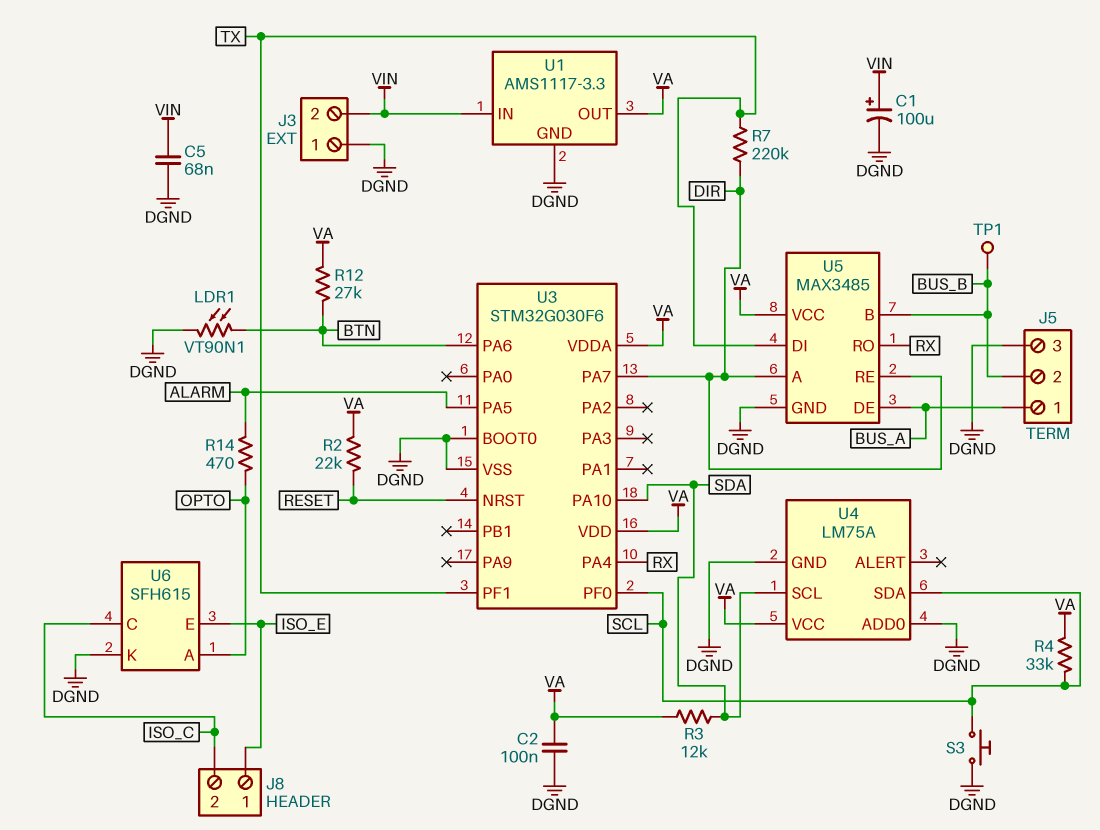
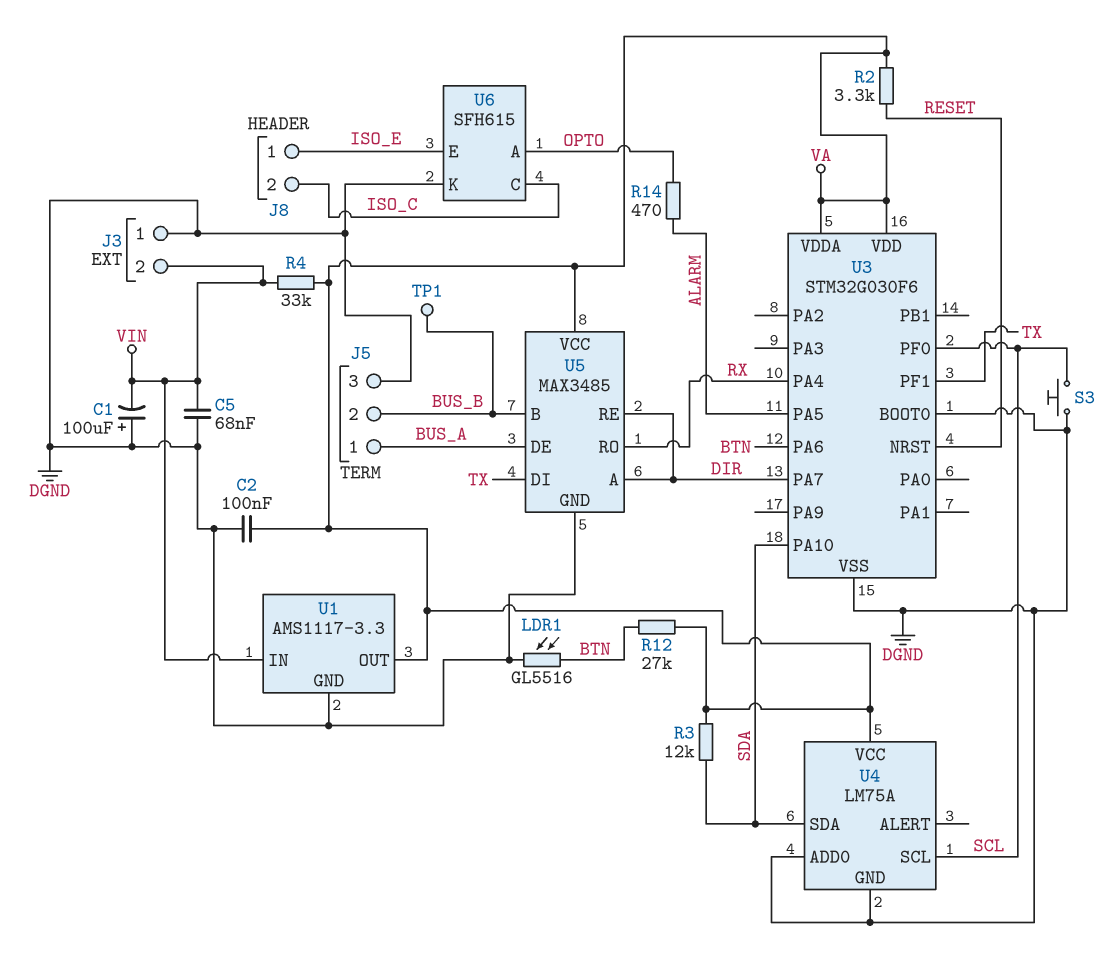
C1: 100uF (plus VIN, minus DGND) -> 100uF (plus DGND, minus VIN)
LDR1: VT90N1 (BTN, DGND) -> GL5516 (BTN, DGND)
R2: 22k (RESET, VA) -> 3.3k (RESET, VA)
R4: 33k (SCL, VA) -> 33k (VA, VIN)
R7: 220k (DIR, TX) -> none
U4 pin SCL: SDA -> SCL
U4 pin SDA: SCL -> SDA

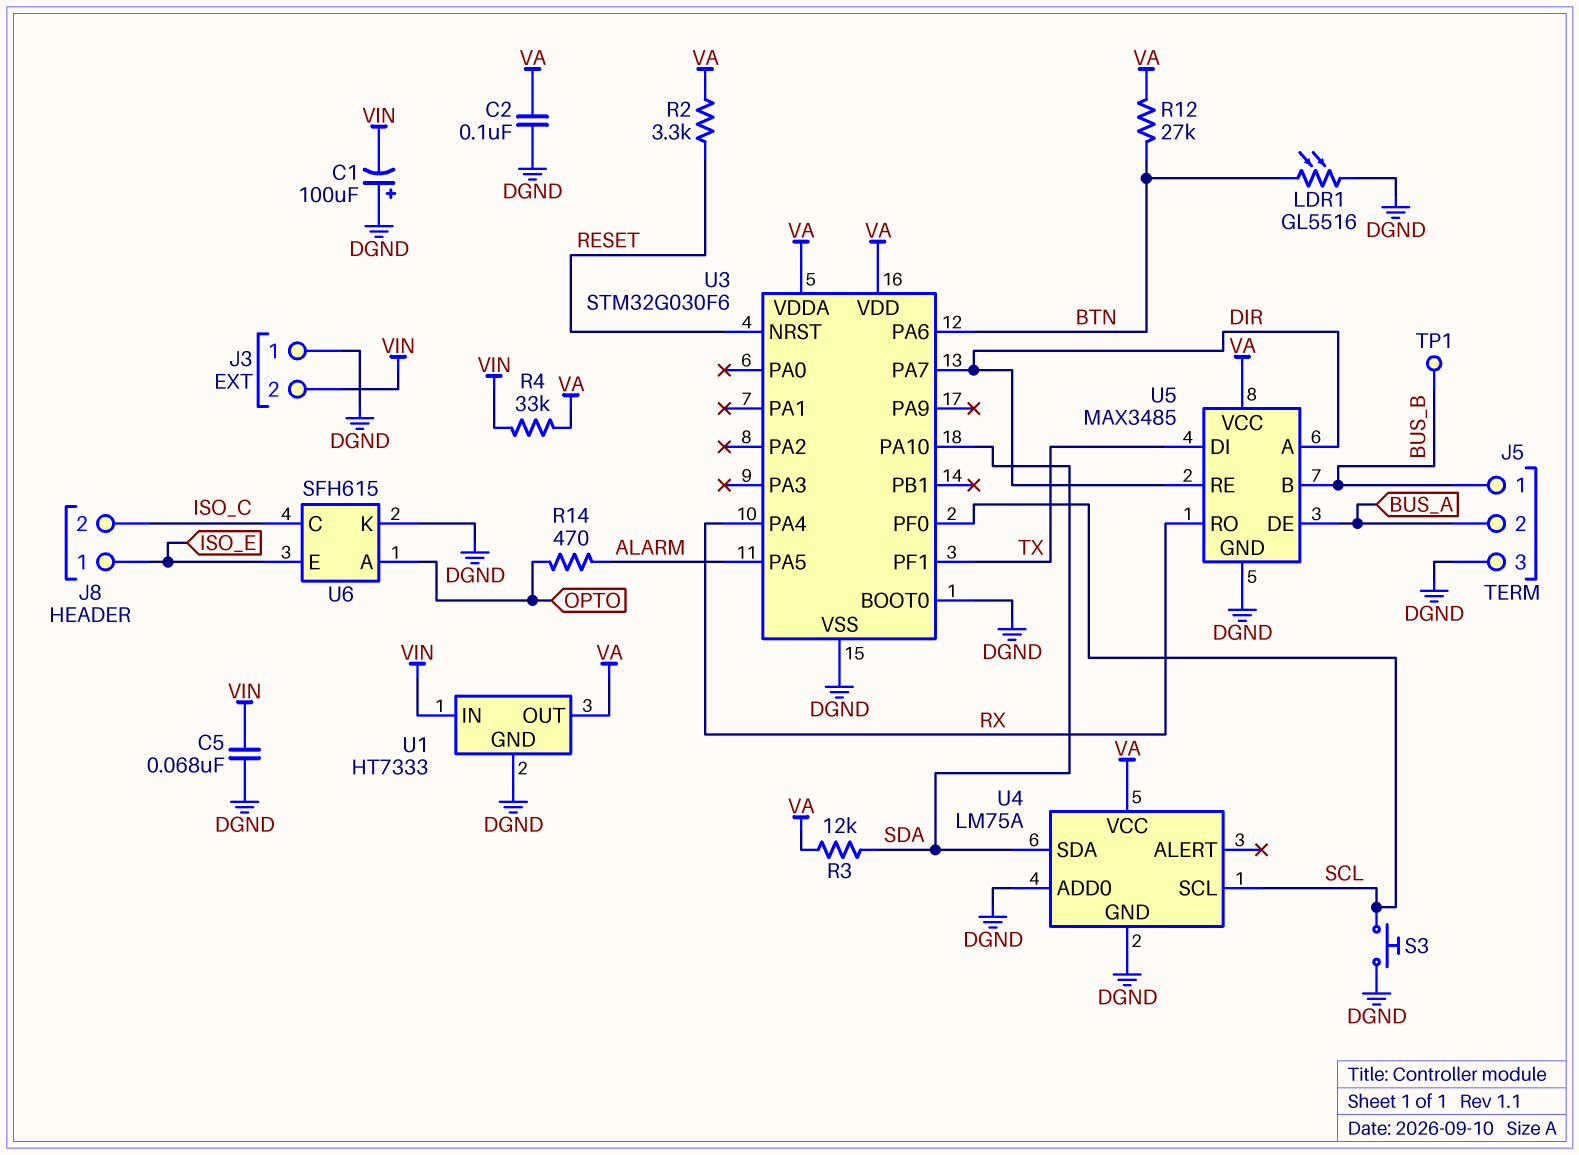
J5 pin 1: BUS_A -> BUS_B
J5 pin 2: BUS_B -> BUS_A
U1: AMS1117-3.3 -> HT7333

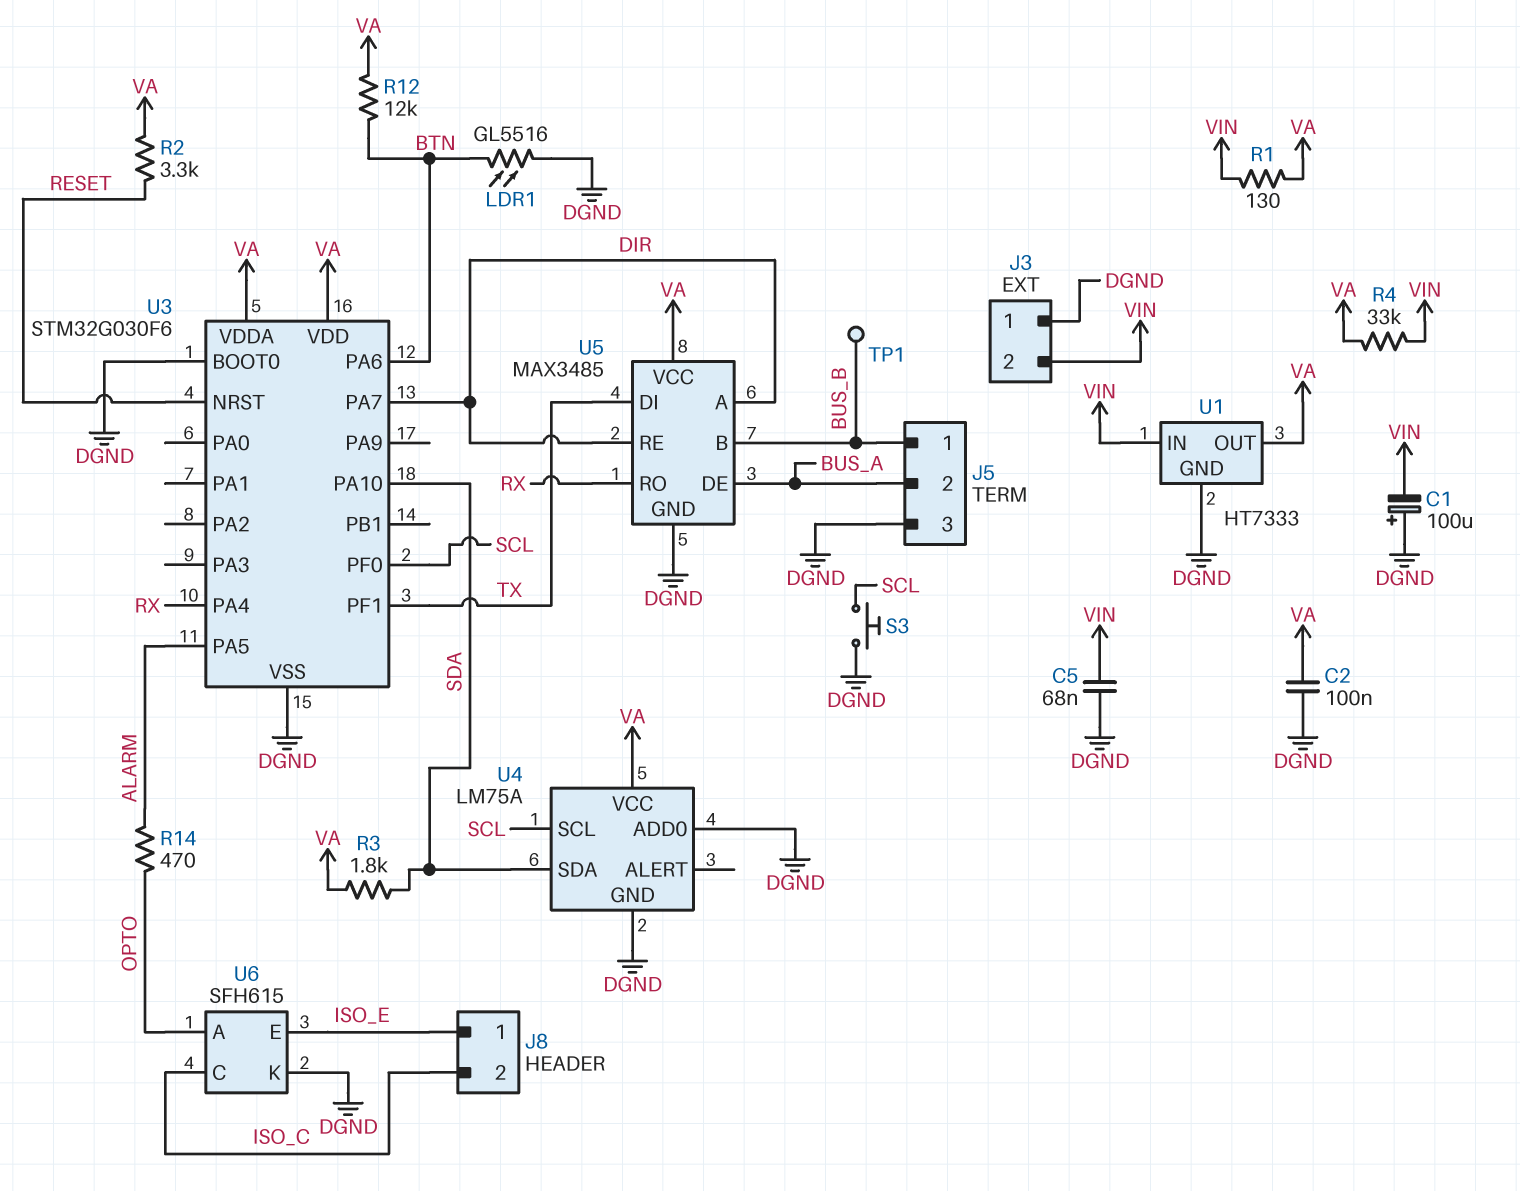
R1: none -> 130 (VA, VIN)
R3: 12k (SDA, VA) -> 1.8k (SDA, VA)
R12: 27k (BTN, VA) -> 12k (BTN, VA)

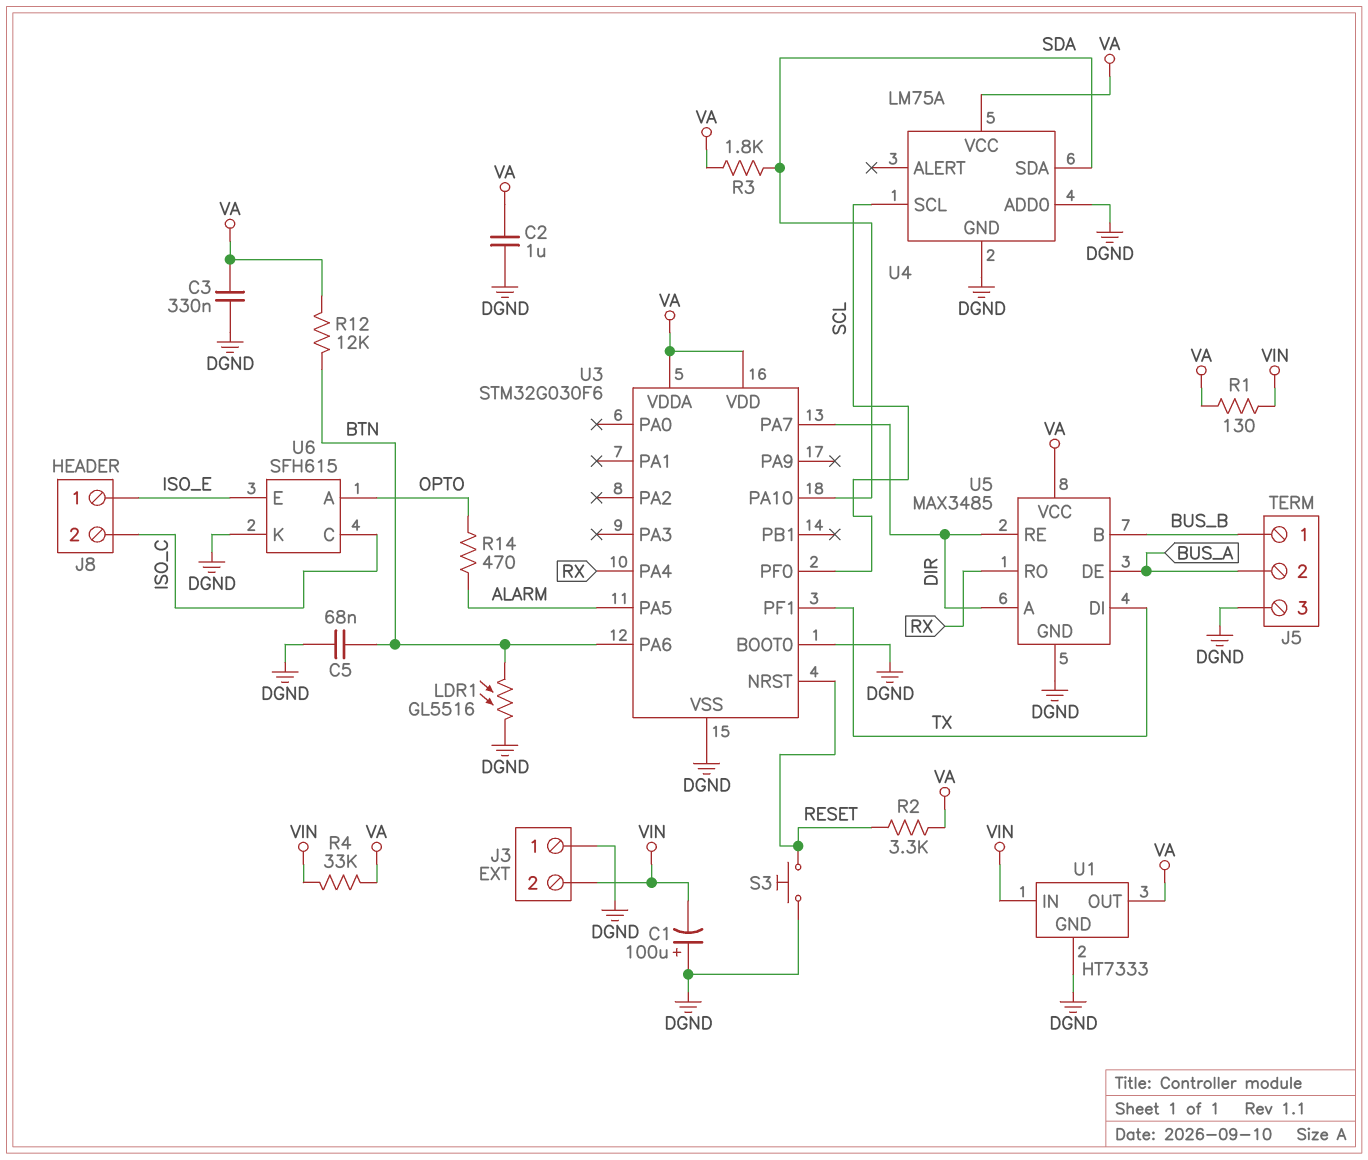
C2: 100nF (DGND, VA) -> 1uF (DGND, VA)
C3: none -> 330nF (DGND, VA)
C5: 68nF (DGND, VIN) -> 68nF (BTN, DGND)
S3: button (DGND, SCL) -> button (DGND, RESET)
TP1: test point (BUS_B) -> none

